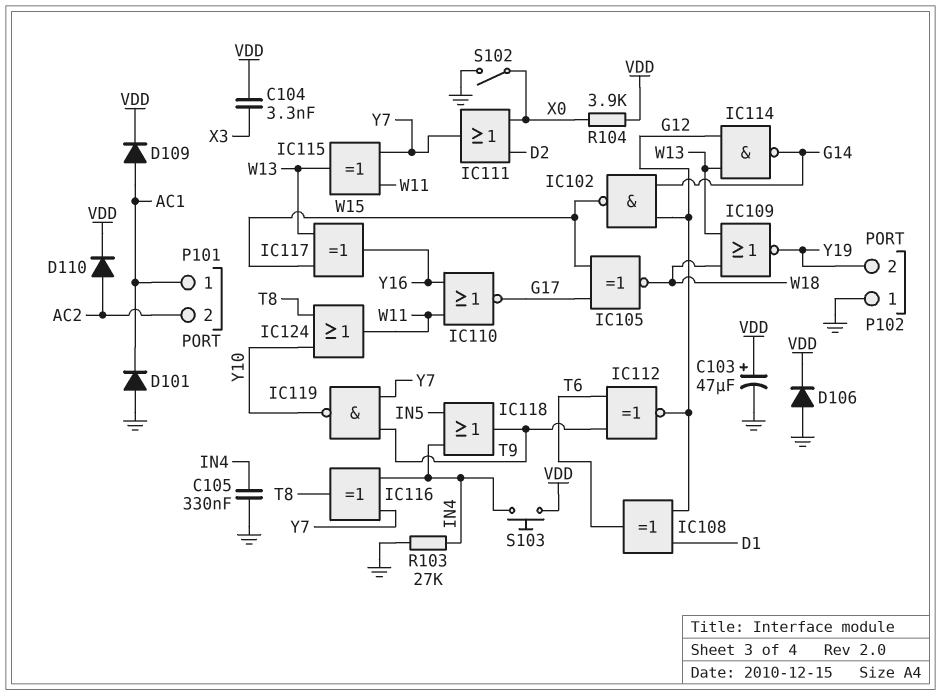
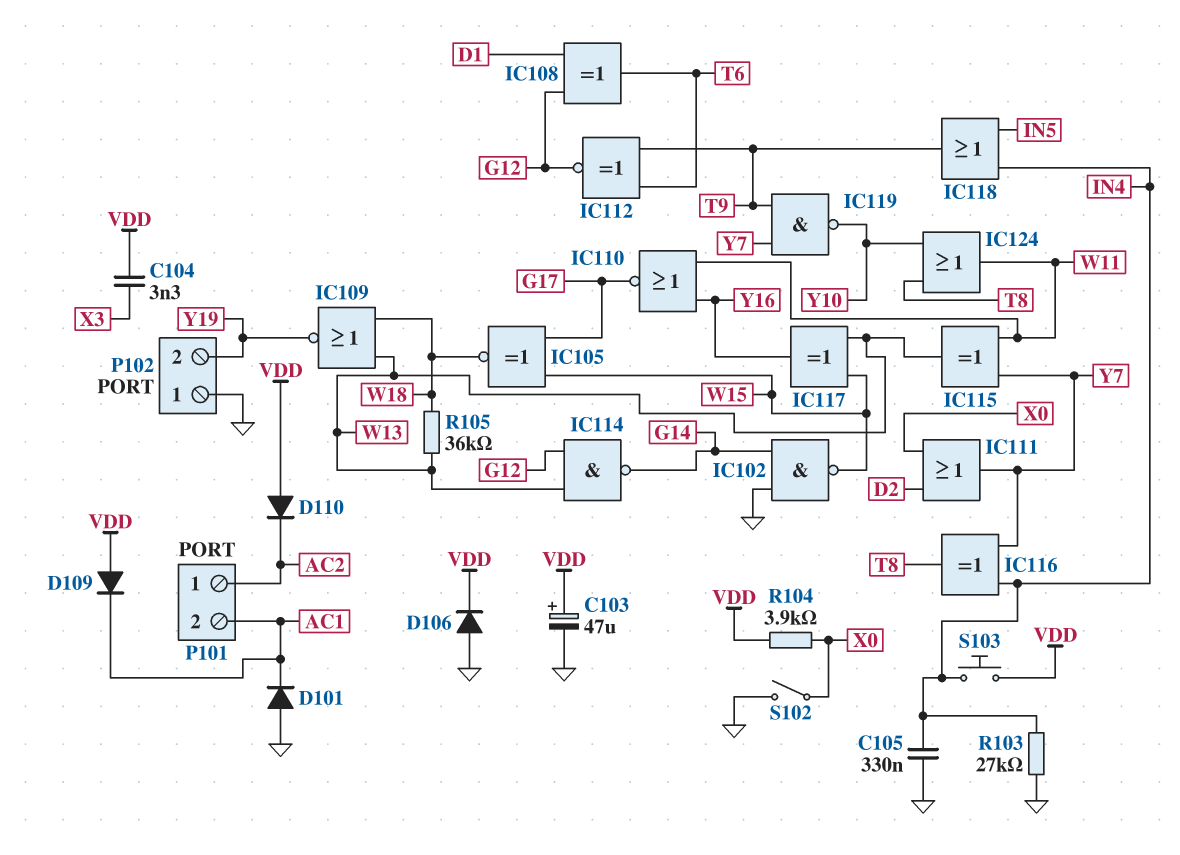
D109: diode (A AC1, K VDD) -> diode (A VDD, K AC1)
D110: diode (A AC2, K VDD) -> diode (A VDD, K AC2)
IC102: NAND (in G12, in G14, out W15) -> NAND (in G14, in GND, out W15)
P101 pin 1: AC1 -> AC2
P101 pin 2: AC2 -> AC1
R105: none -> 36k (W13, W18)

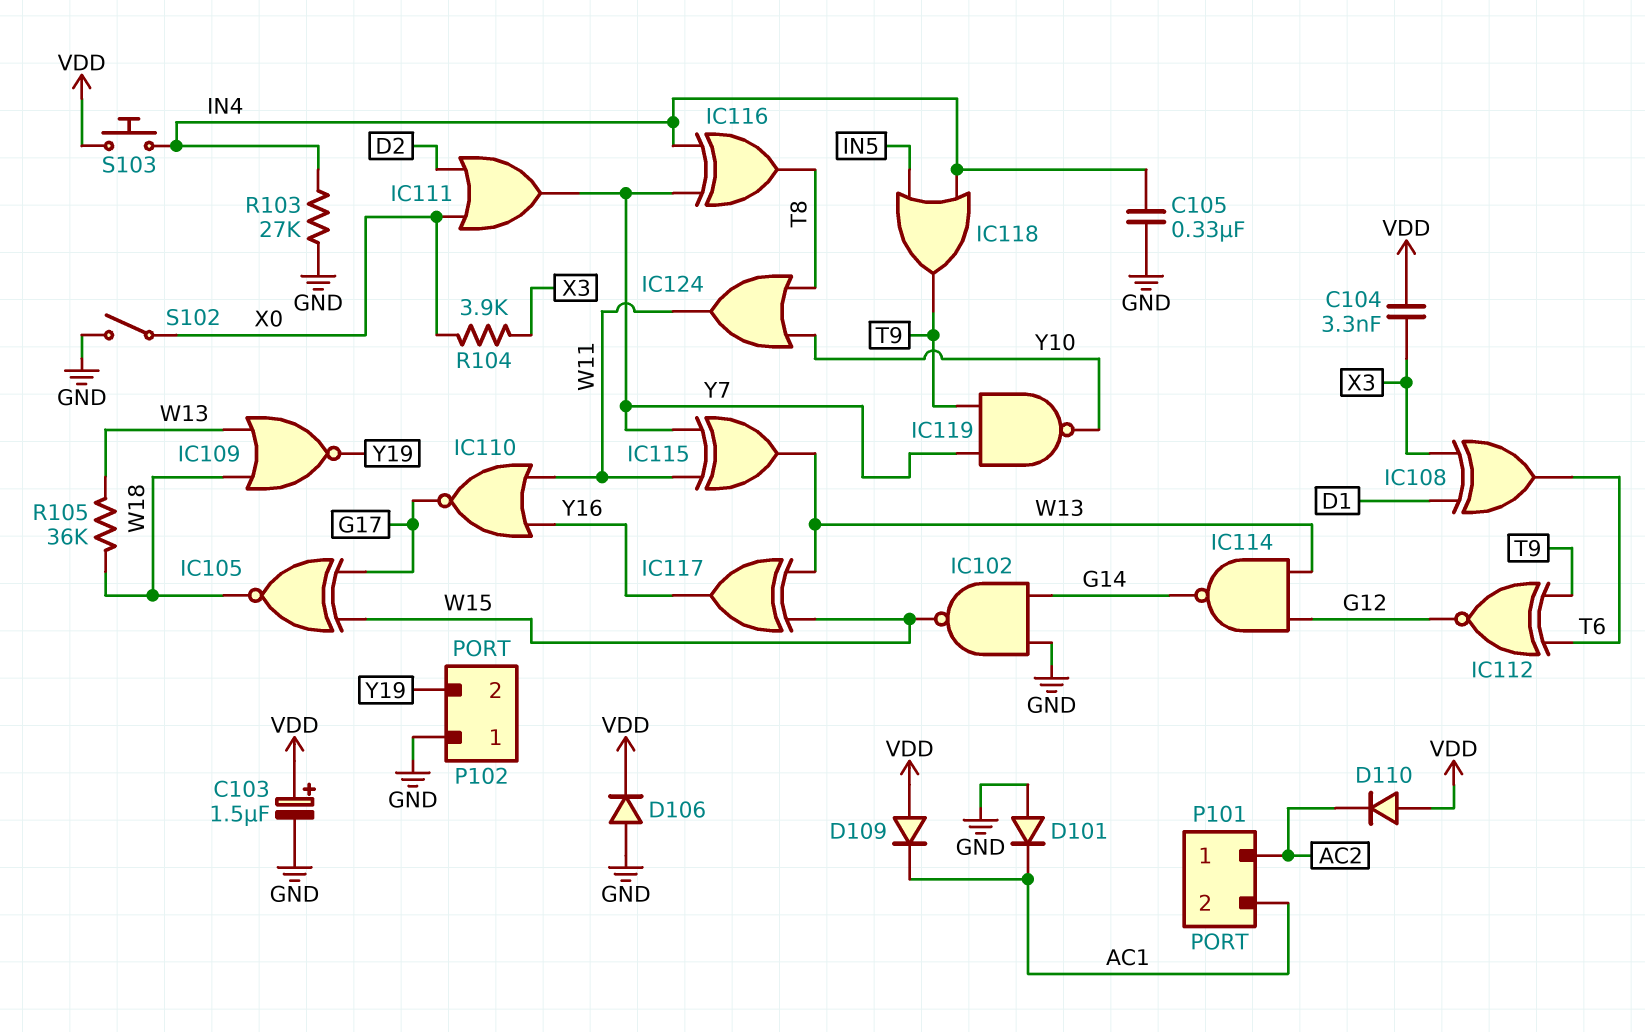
C103: 47uF (plus VDD, minus GND) -> 1.5uF (plus VDD, minus GND)
IC108: XOR (in D1, in G12, out T6) -> XOR (in D1, in X3, out T6)
R104: 3.9k (VDD, X0) -> 3.9k (X0, X3)

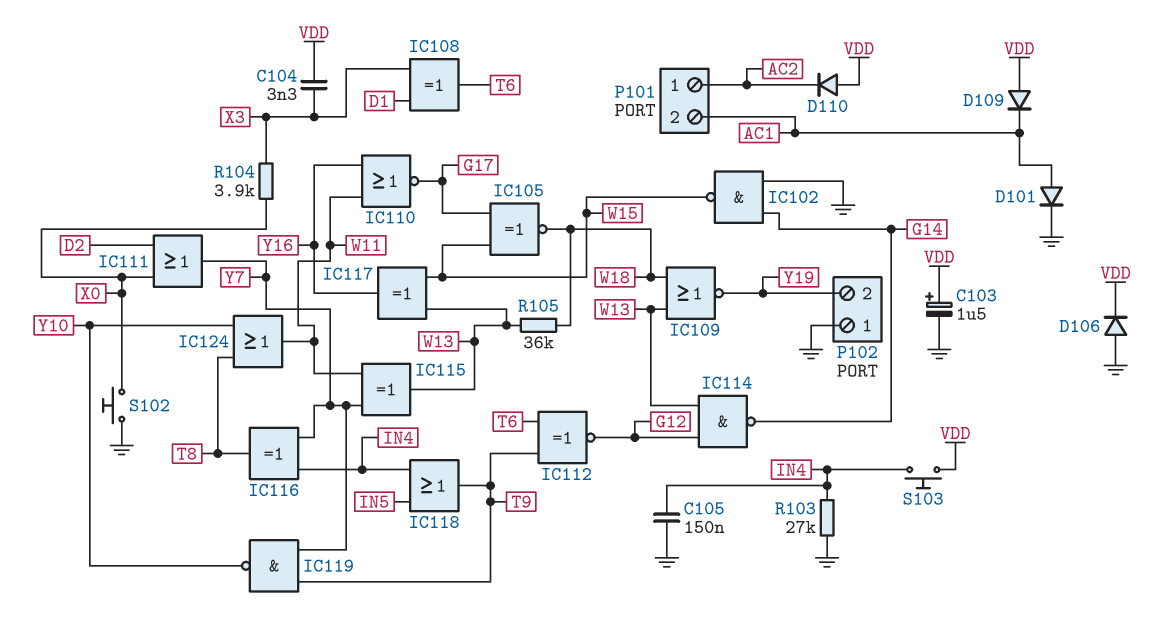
C105: 330nF (GND, IN4) -> 150nF (GND, IN4)
D101: diode (A GND, K AC1) -> diode (A AC1, K GND)
S102: switch (GND, X0) -> button (GND, X0)

